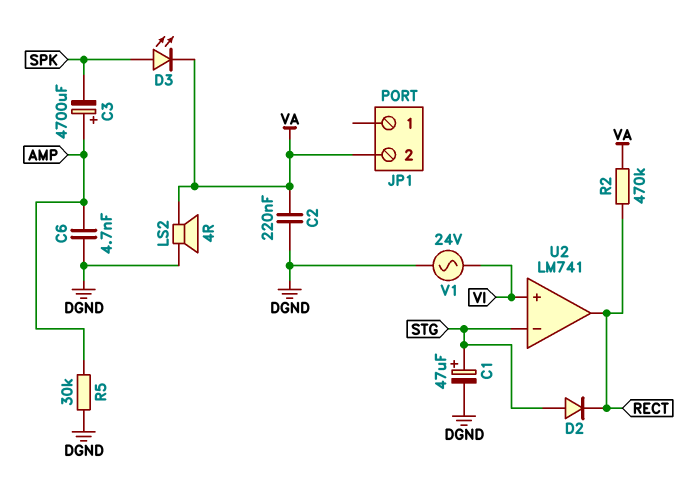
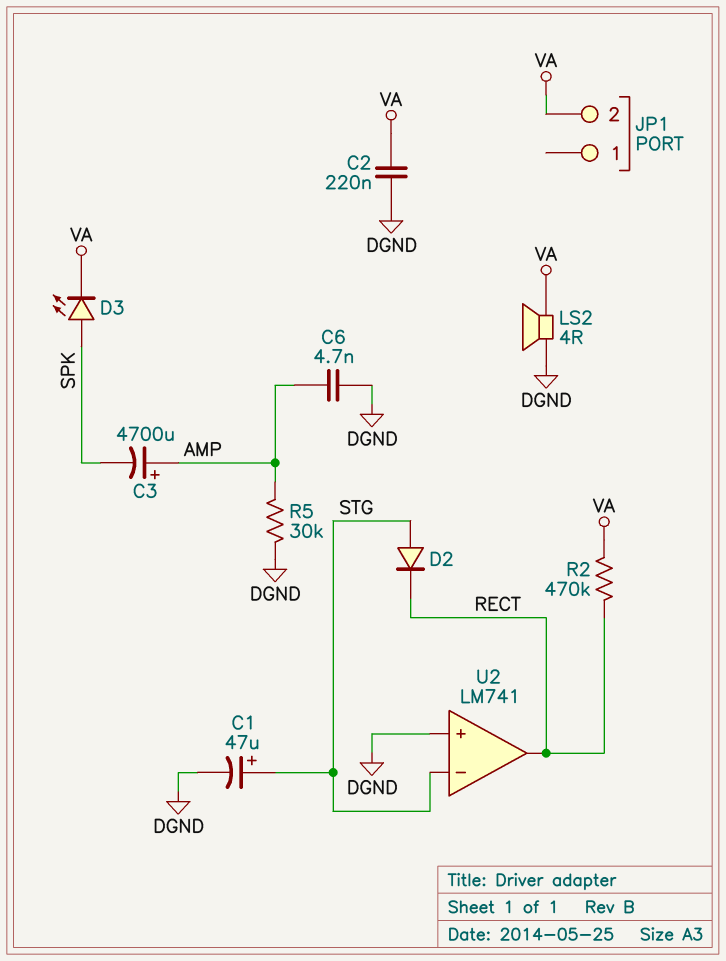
U2 pin in+: VI -> DGND
V1: AC 24V (DGND, VI) -> none

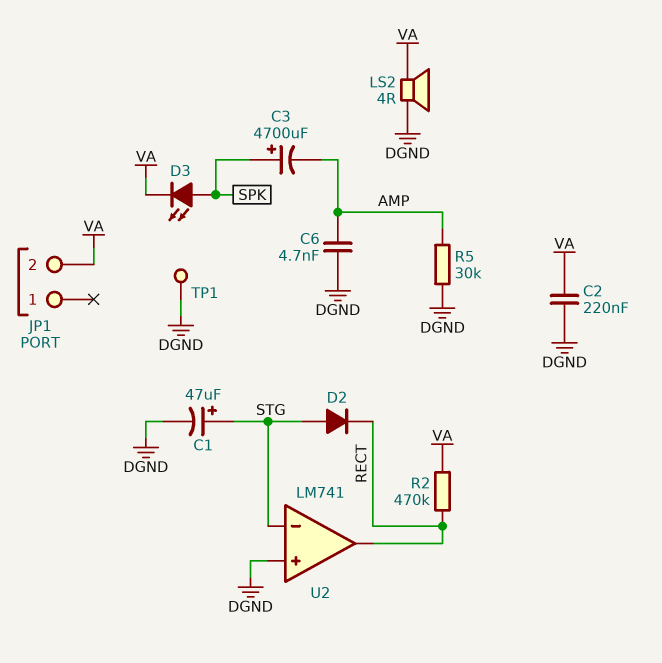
C3: 4700uF (plus AMP, minus SPK) -> 4700uF (plus SPK, minus AMP)
TP1: none -> test point (DGND)

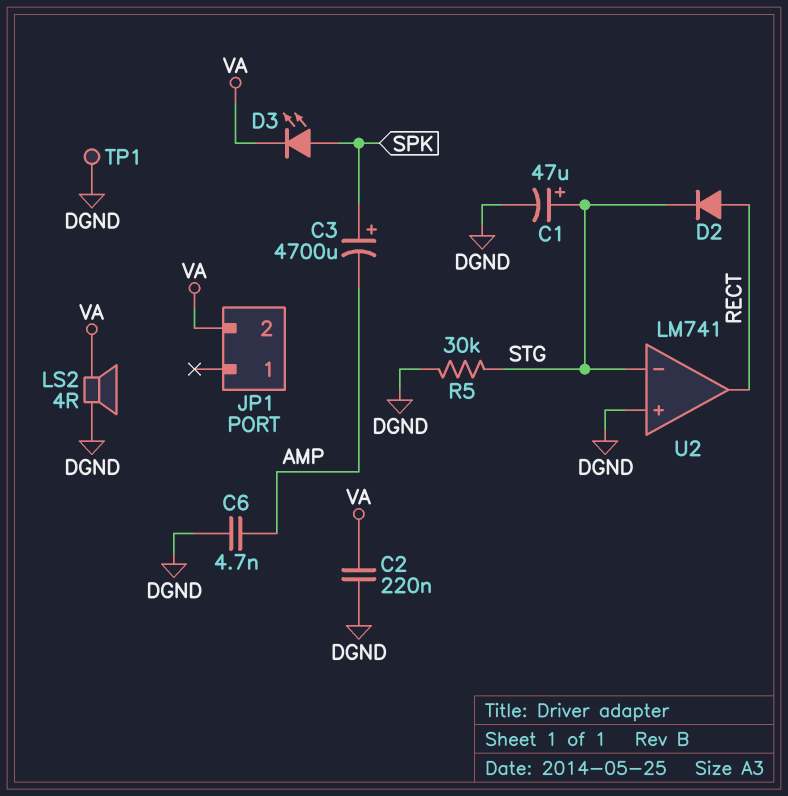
D2: diode (A STG, K RECT) -> diode (A RECT, K STG)
R2: 470k (RECT, VA) -> none
R5: 30k (AMP, DGND) -> 30k (DGND, STG)

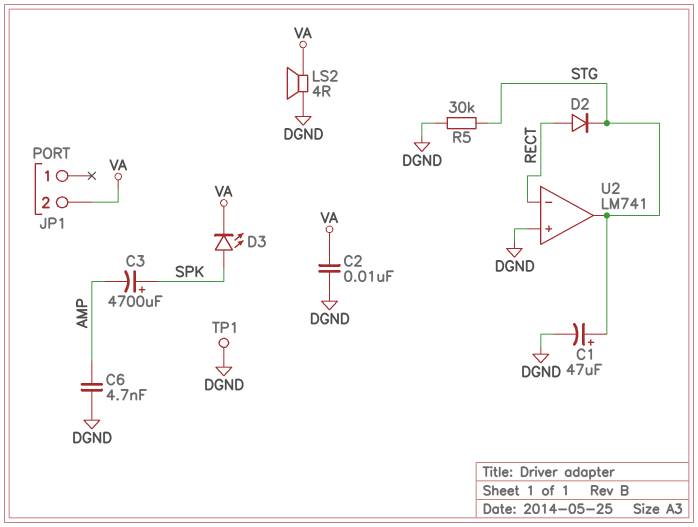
C2: 220nF (DGND, VA) -> 10nF (DGND, VA)
U2 pin in-: STG -> RECT
U2 pin out: RECT -> STG

